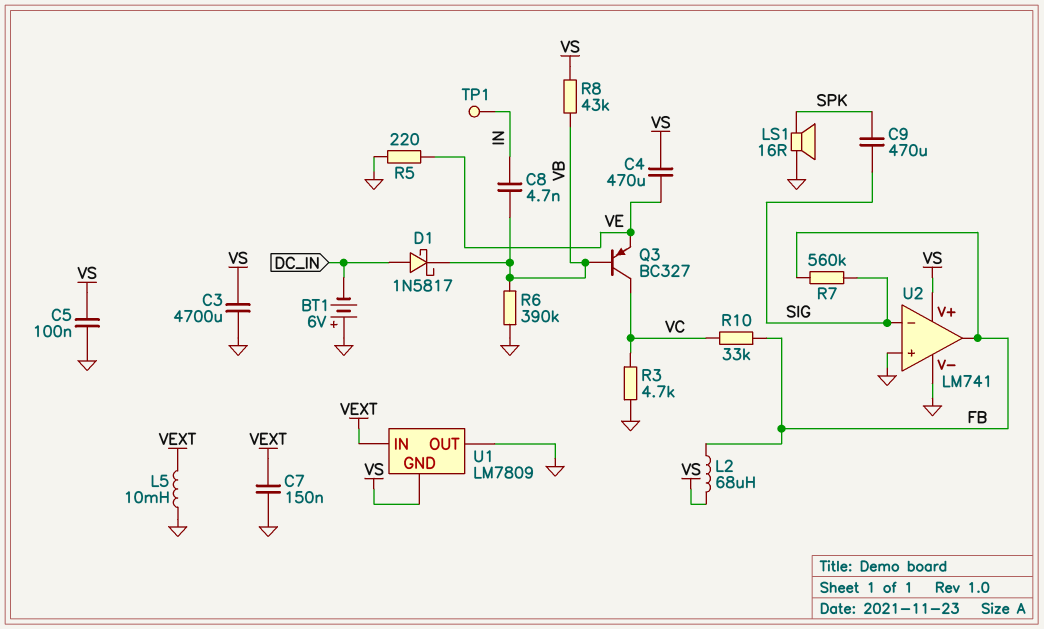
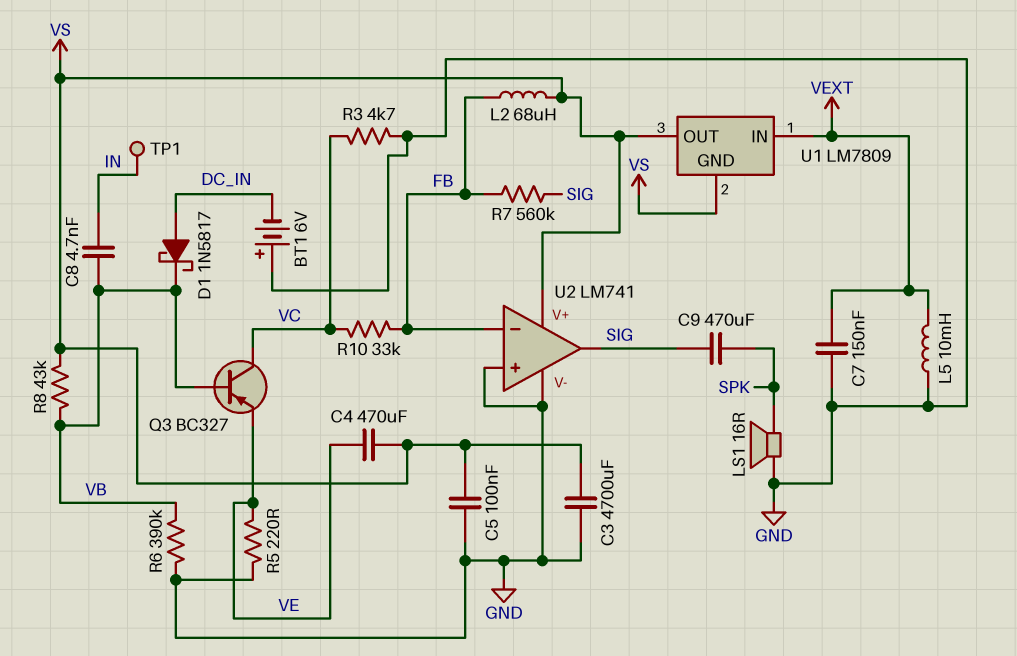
U1 pin OUT: GND -> VS
U2 pin in-: SIG -> FB
U2 pin out: FB -> SIG

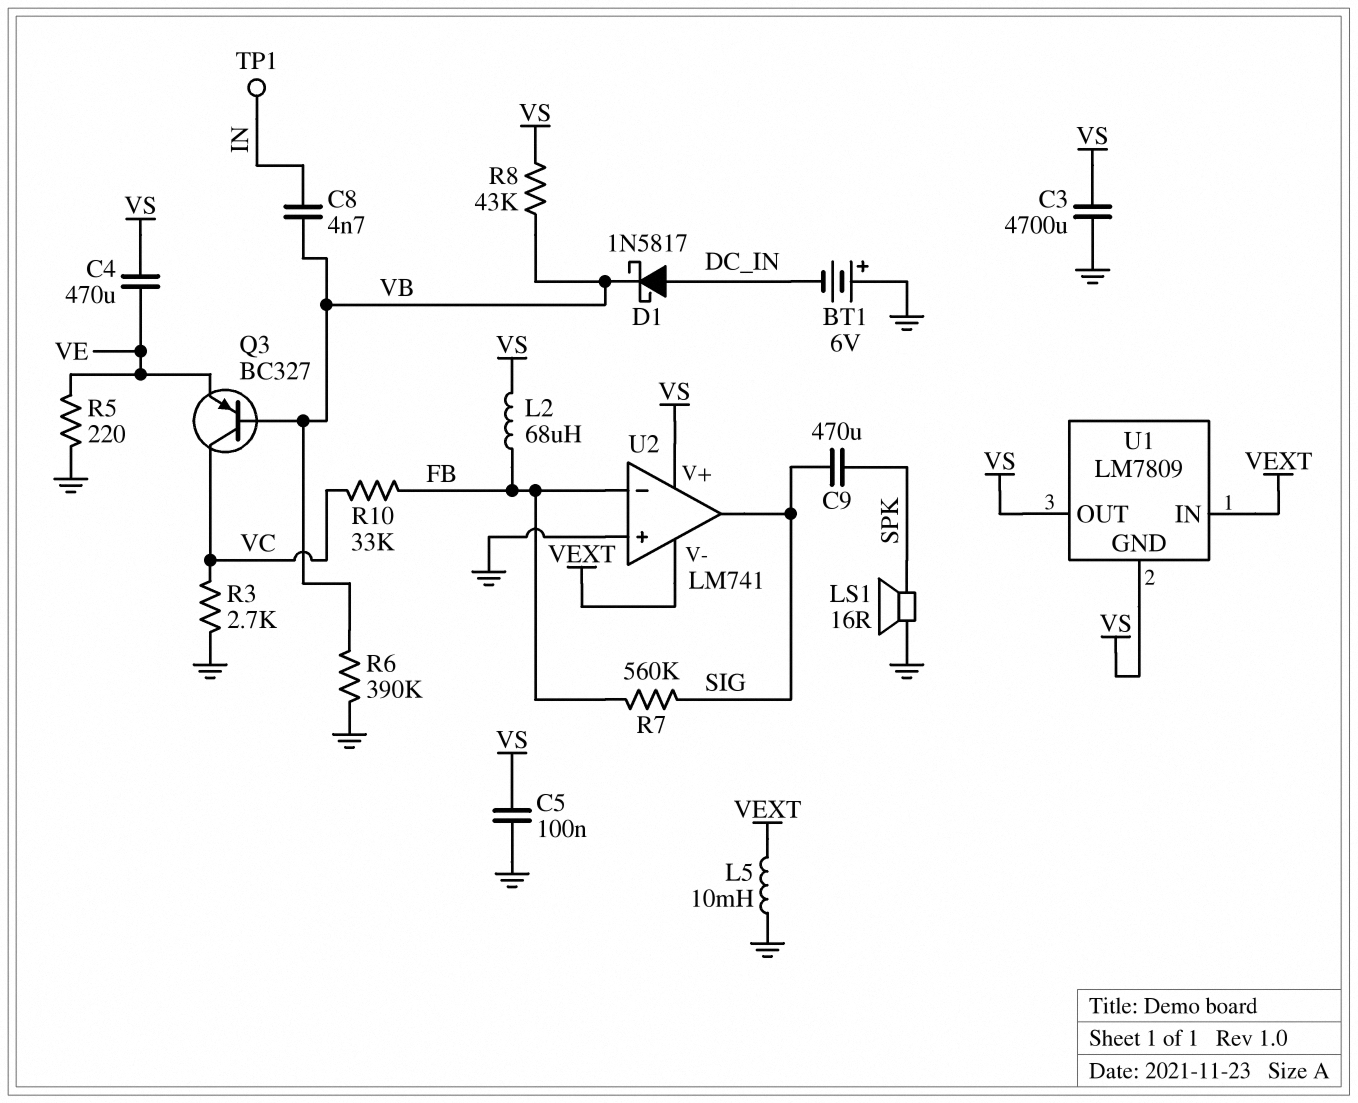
C7: 150nF (GND, VEXT) -> none
R3: 4.7k (GND, VC) -> 2.7k (GND, VC)
U2 pin V-: GND -> VEXT

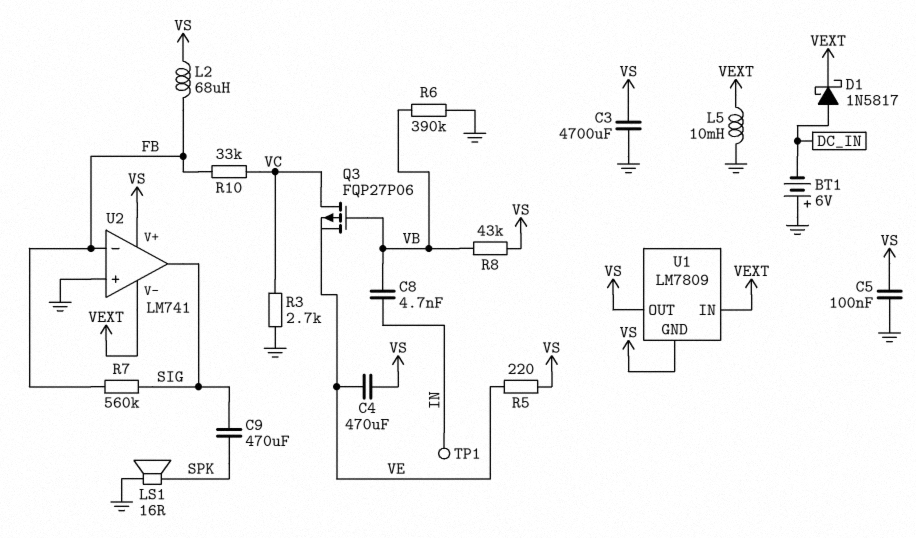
D1: schottky 1N5817 (A DC_IN, K VB) -> schottky 1N5817 (A DC_IN, K VEXT)
Q3: PNP BC327 (B VB, C VC, E VE) -> PMOS FQP27P06 (G VB, D VC, S VE)
R5: 220 (GND, VE) -> 220 (VE, VS)

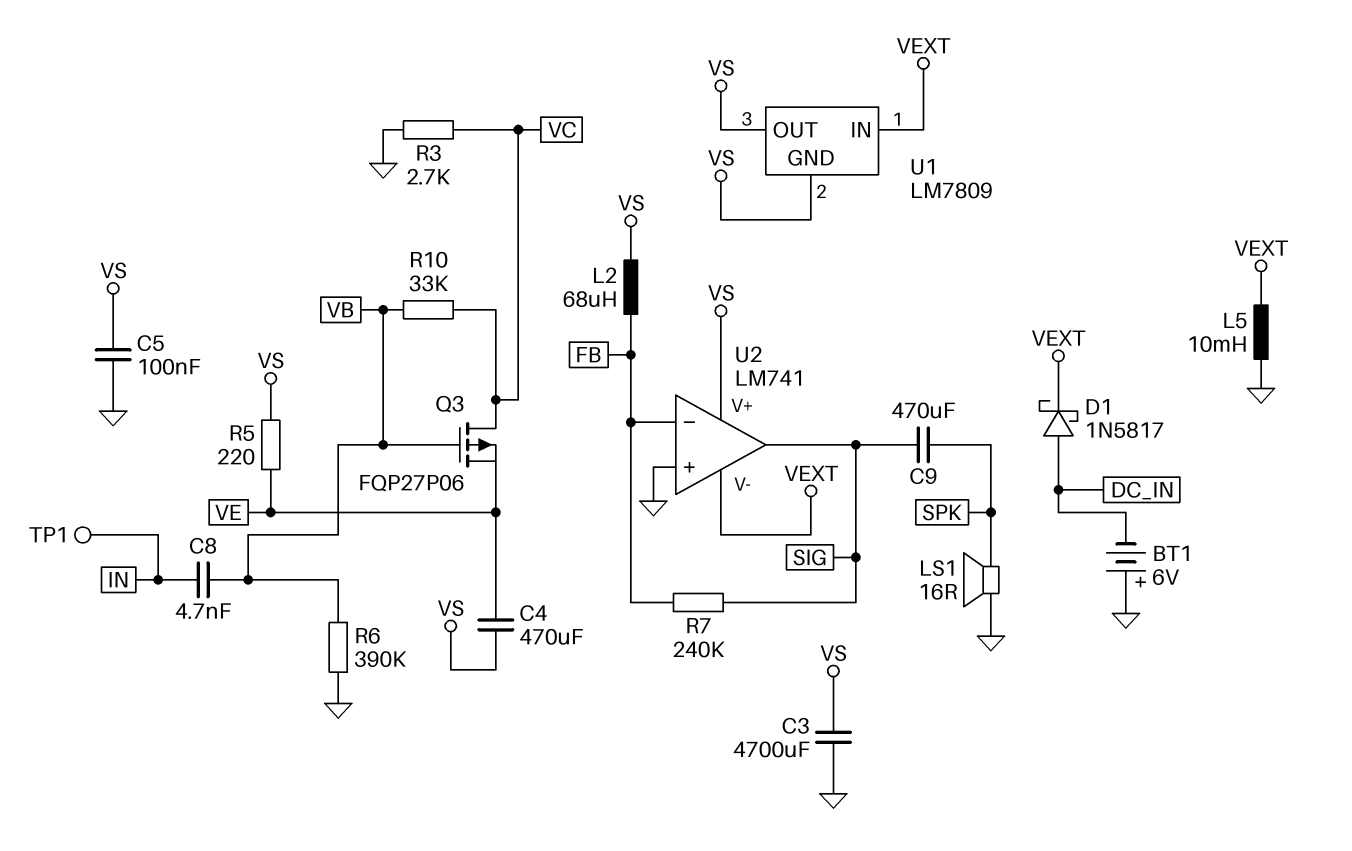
R7: 560k (FB, SIG) -> 240k (FB, SIG)
R8: 43k (VB, VS) -> none
R10: 33k (FB, VC) -> 33k (VB, VC)

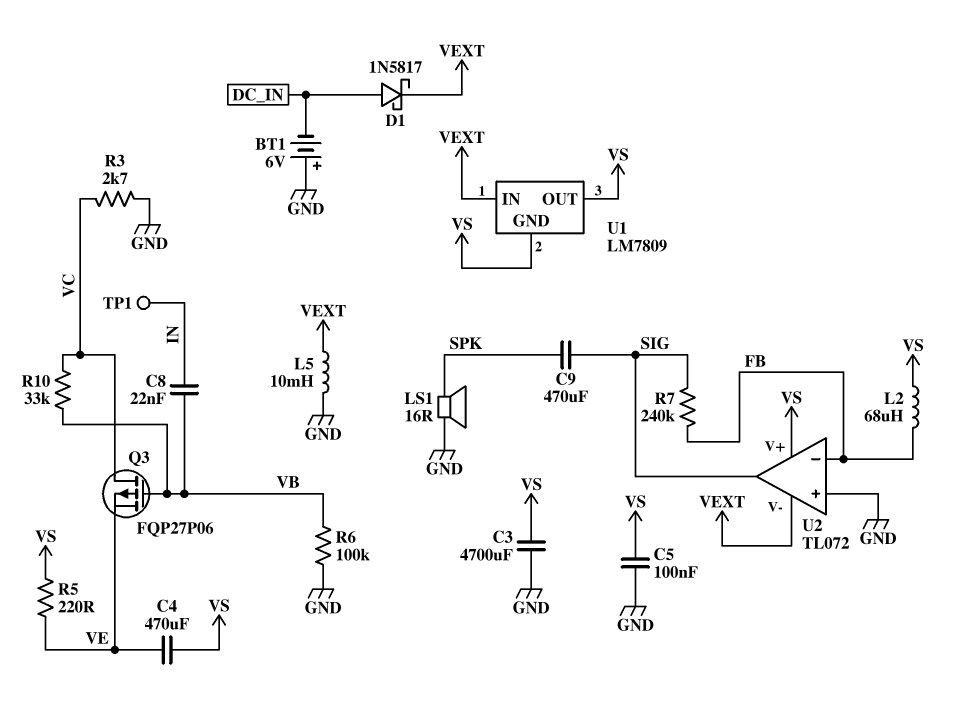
C8: 4.7nF (IN, VB) -> 22nF (IN, VB)
R6: 390k (GND, VB) -> 100k (GND, VB)
U2: LM741 -> TL072

